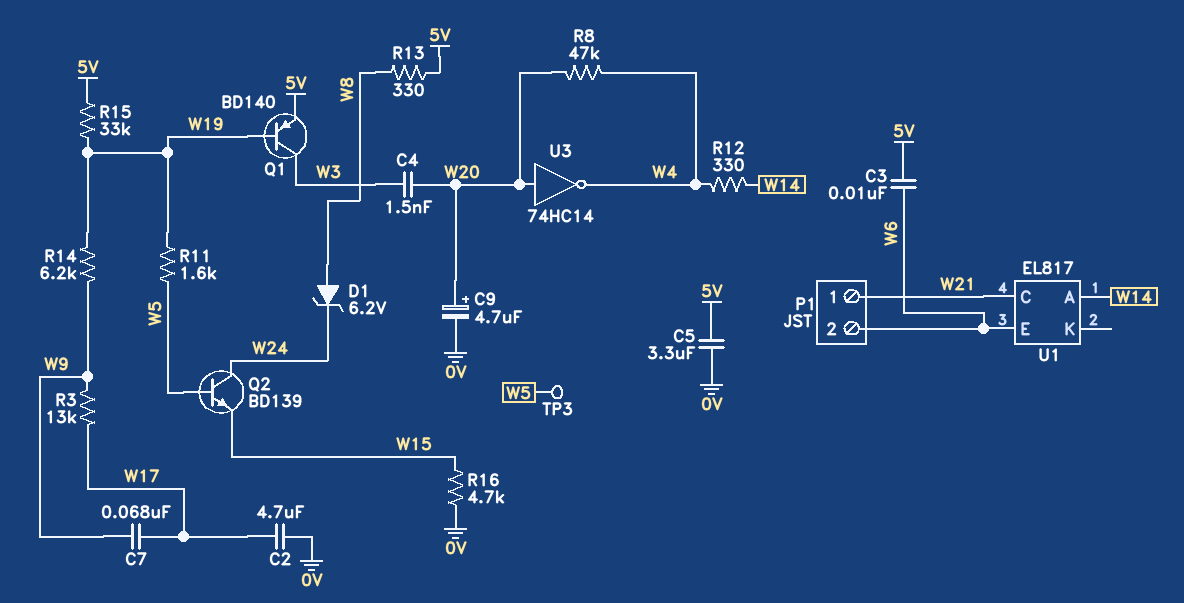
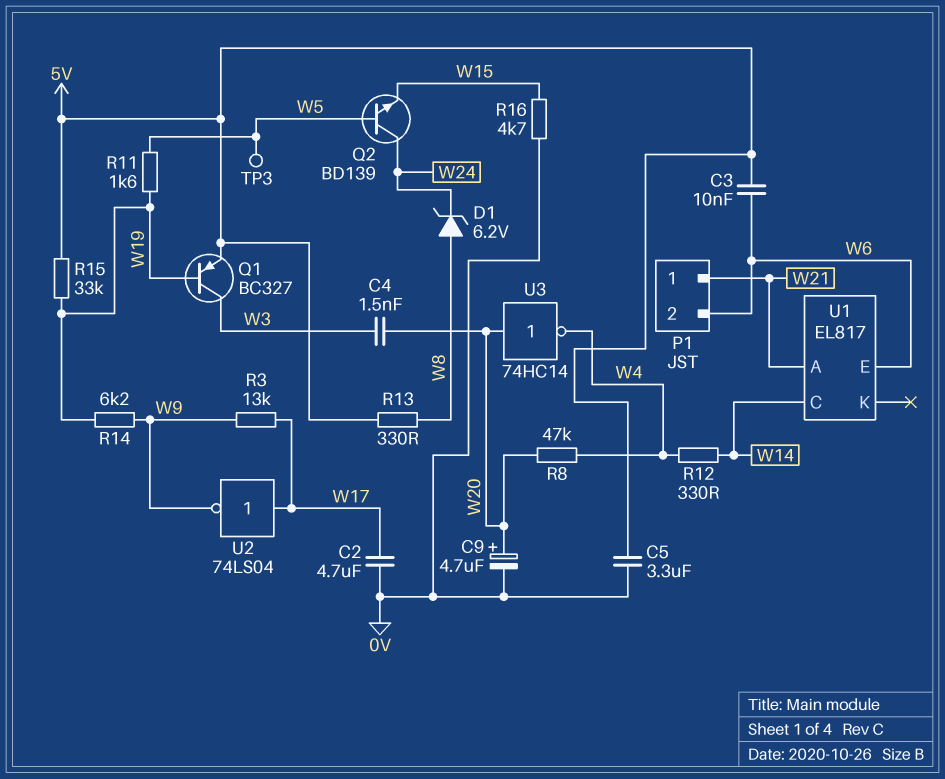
C7: 68nF (W9, W17) -> none
Q1: PNP BD140 (B W19, C W3, E 5V) -> PNP BC327 (B W19, C W3, E 5V)
U1 pin A: W14 -> W21
U1 pin C: W21 -> W14
U2: none -> NOT 74LS04 (in W17, out W9)

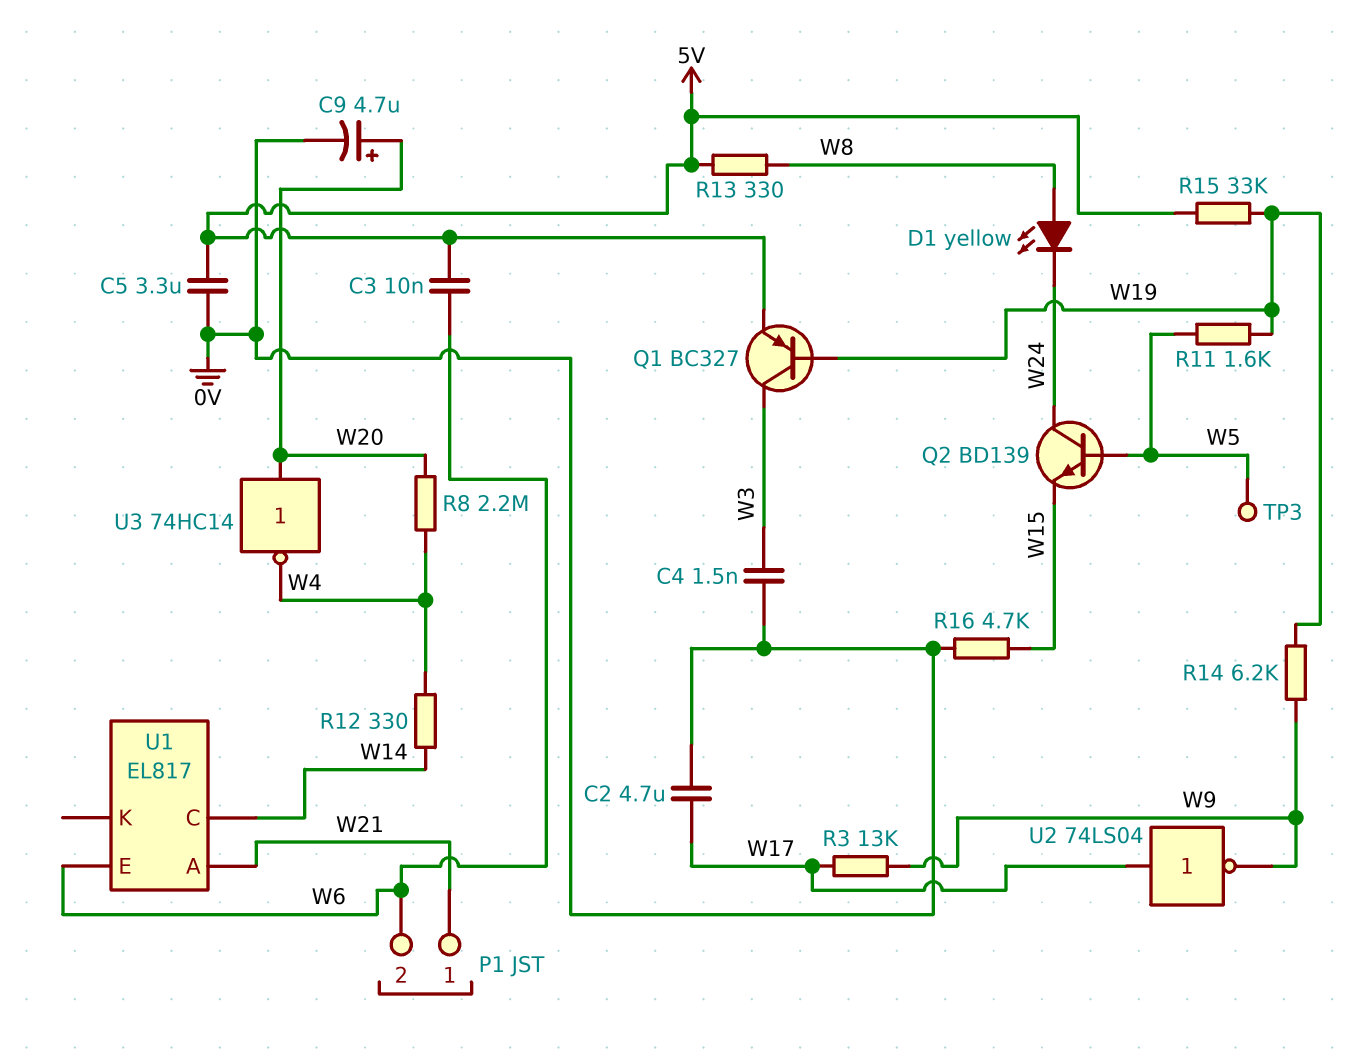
C4: 1.5nF (W3, W20) -> 1.5nF (0V, W3)
D1: zener 6.2V (A W8, K W24) -> LED yellow (A W8, K W24)
R8: 47k (W4, W20) -> 2.2M (W4, W20)

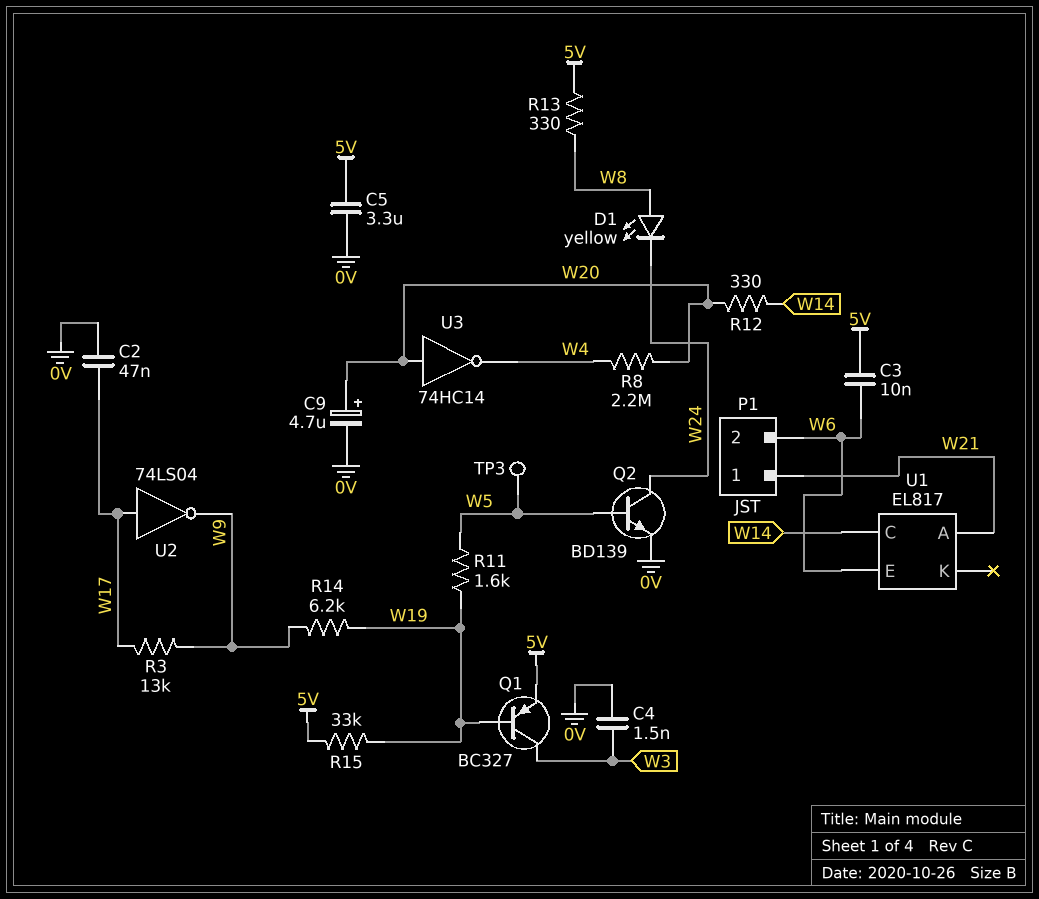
C2: 4.7uF (0V, W17) -> 47nF (0V, W17)
Q2: NPN BD139 (B W5, C W24, E W15) -> NPN BD139 (B W5, C W24, E 0V)
R12: 330 (W4, W14) -> 330 (W14, W20)
R16: 4.7k (0V, W15) -> none

